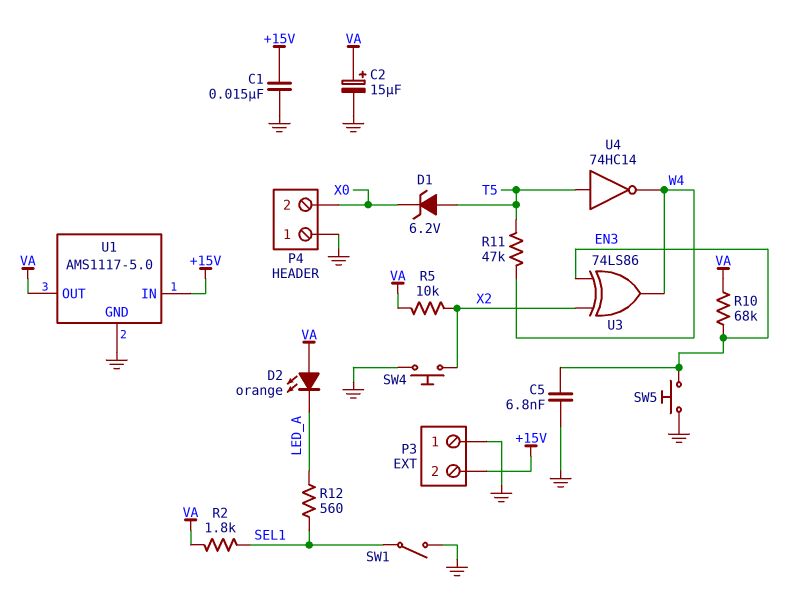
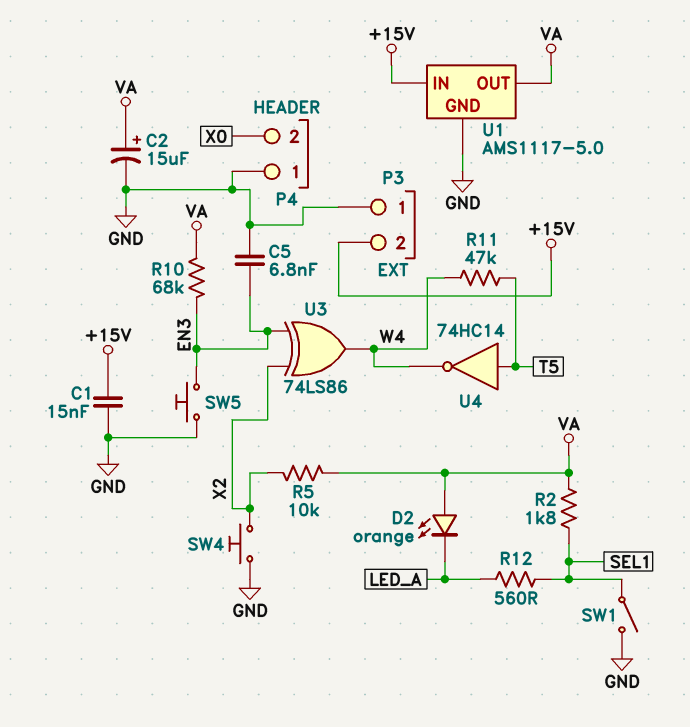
D1: zener 6.2V (A T5, K X0) -> none

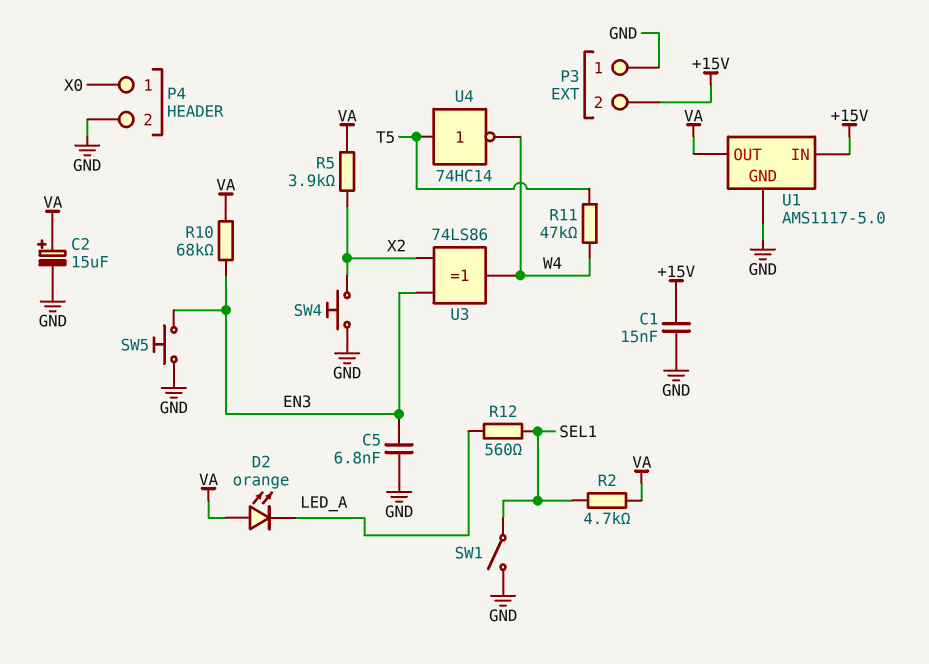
P4 pin 1: GND -> X0
P4 pin 2: X0 -> GND
R2: 1.8k (SEL1, VA) -> 4.7k (SEL1, VA)
R5: 10k (VA, X2) -> 3.9k (VA, X2)

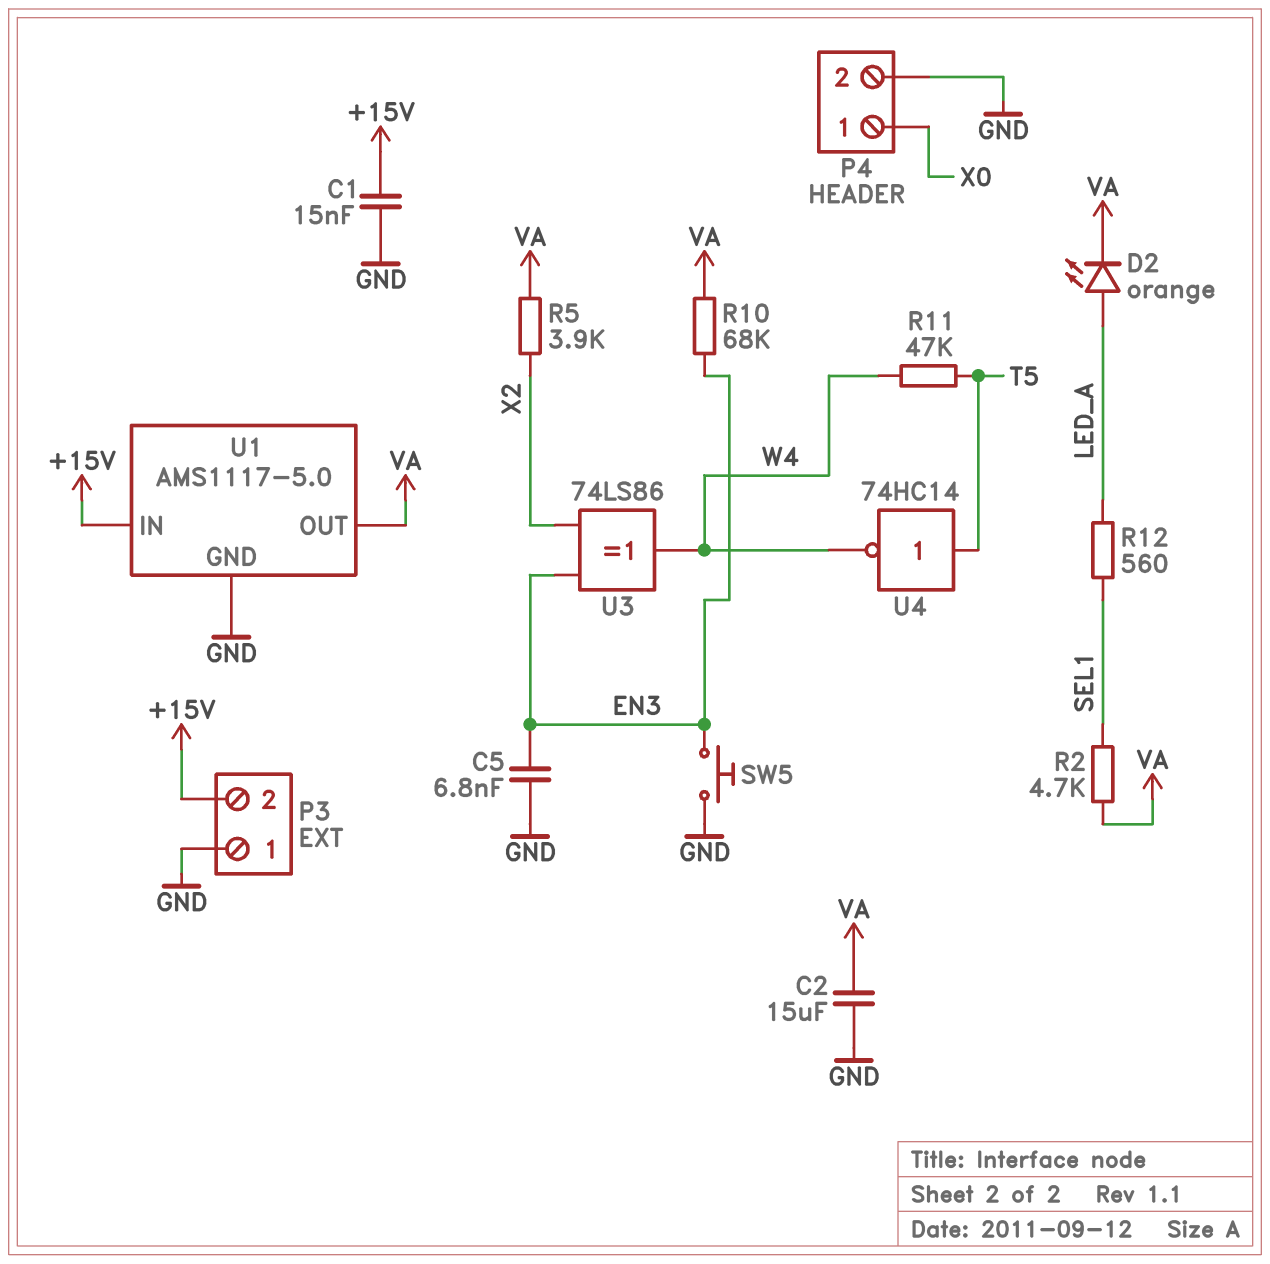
C2: 15uF (plus VA, minus GND) -> 15uF (GND, VA)
D2: LED orange (A VA, K LED_A) -> LED orange (A LED_A, K VA)
SW1: switch (GND, SEL1) -> none
SW4: button (GND, X2) -> none

